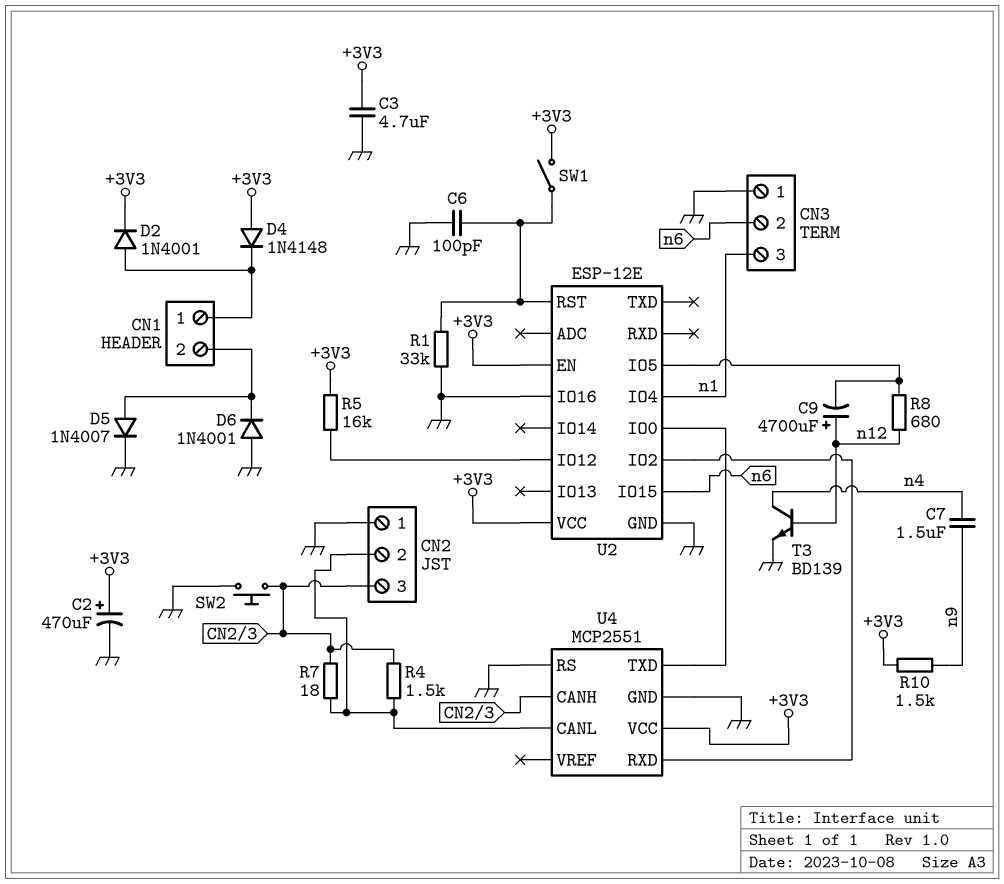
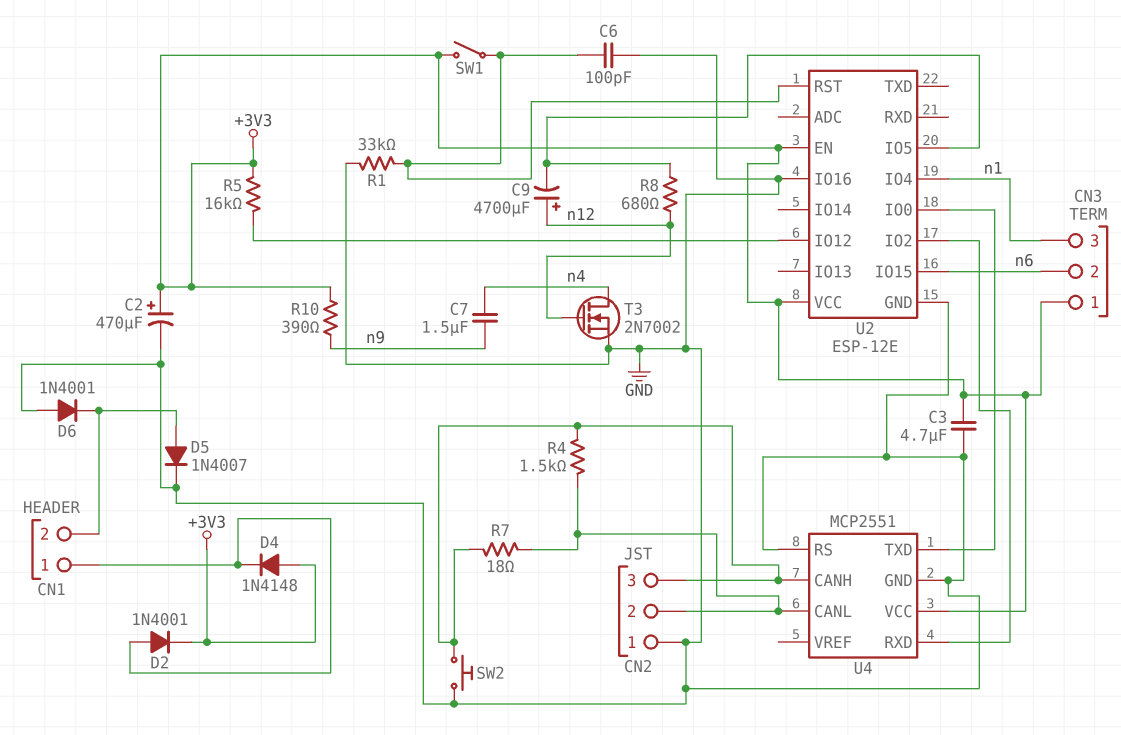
CN3 pin 1: GND -> +3V3
R10: 1.5k (+3V3, n9) -> 390 (+3V3, n9)
T3: NPN BD139 (B n12, C n4, E GND) -> NMOS 2N7002 (G n12, D n4, S GND)

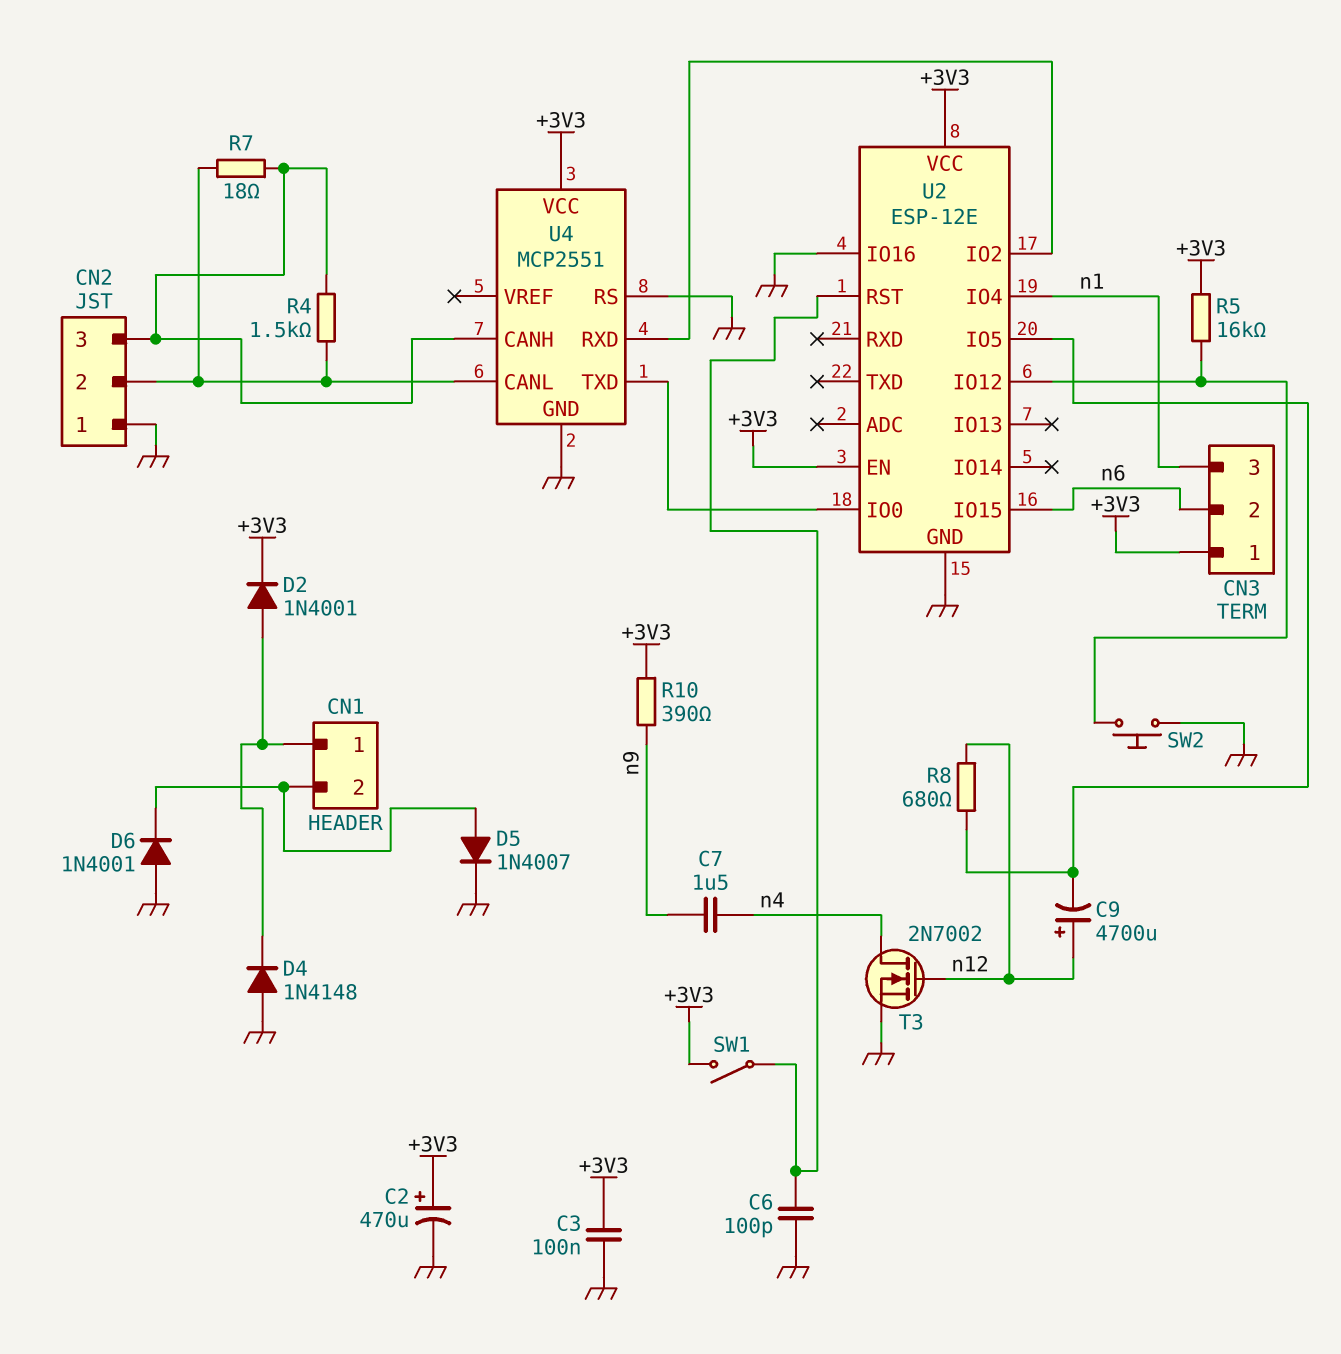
C3: 4.7uF (+3V3, GND) -> 100nF (+3V3, GND)
D4: diode 1N4148 (A +3V3, K CN1/1) -> diode 1N4148 (A GND, K CN1/1)
R1: 33k (GND, U2/RST) -> none
SW2: button (CN2/3, GND) -> button (GND, U2/IO12)

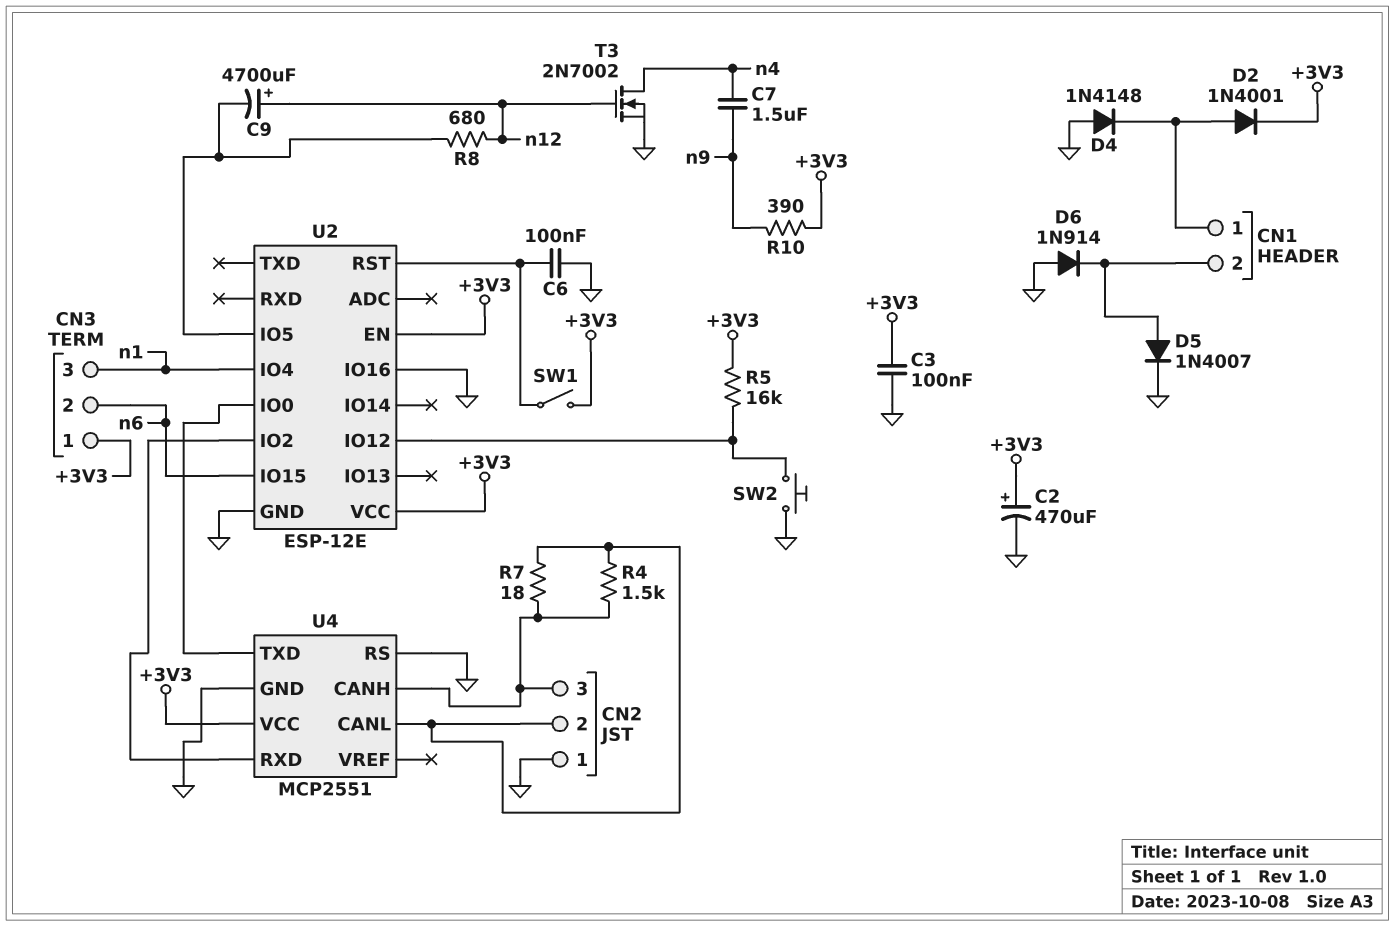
C6: 100pF (GND, U2/RST) -> 100nF (GND, U2/RST)
D6: diode 1N4001 (A GND, K CN1/2) -> diode 1N914 (A GND, K CN1/2)

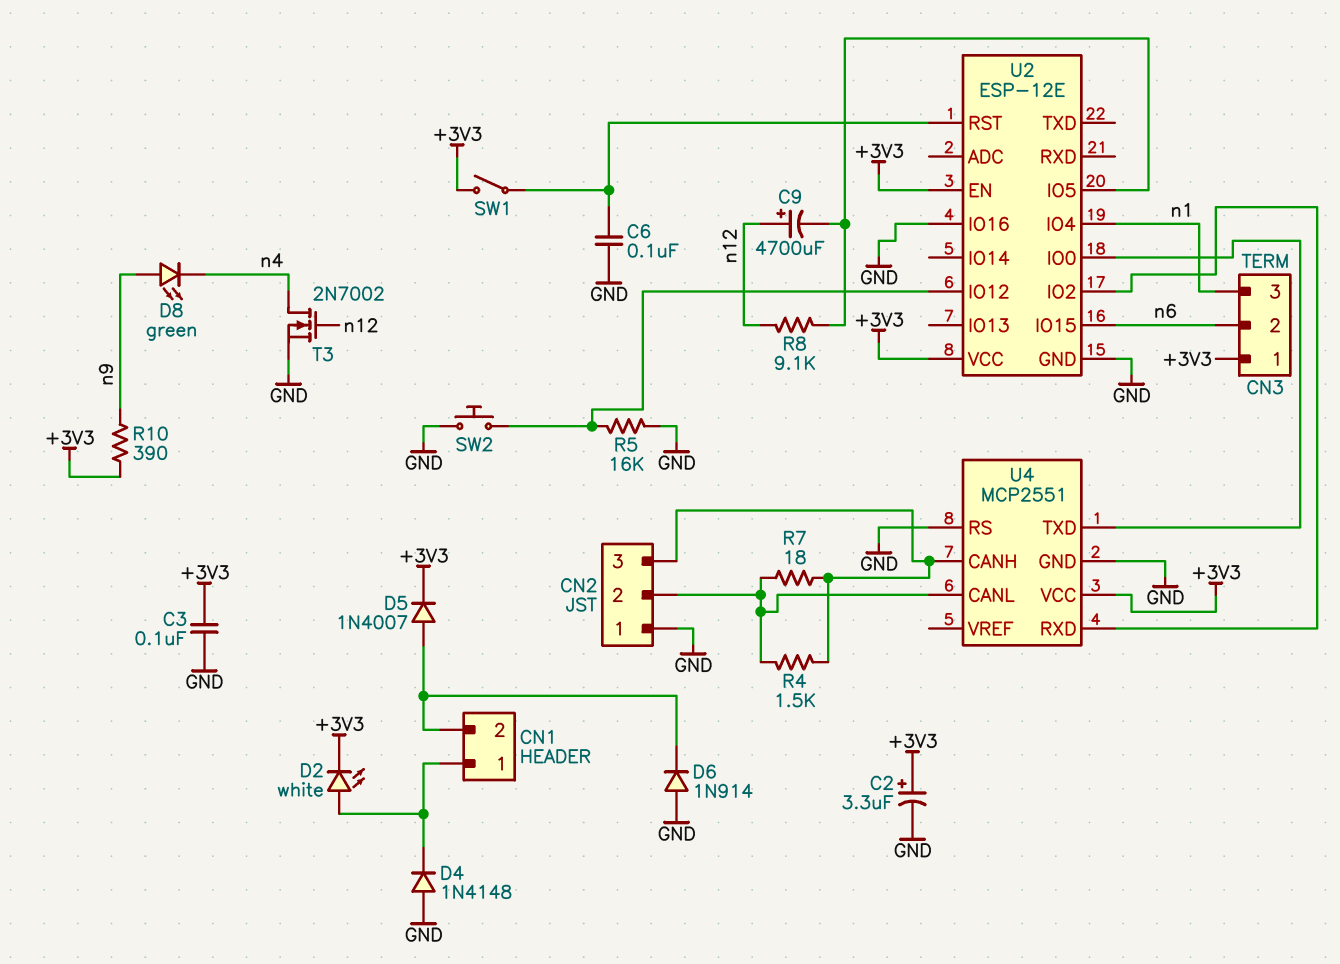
C2: 470uF (plus +3V3, minus GND) -> 3.3uF (plus +3V3, minus GND)
C7: 1.5uF (n4, n9) -> none
D2: diode 1N4001 (A CN1/1, K +3V3) -> LED white (A CN1/1, K +3V3)
D5: diode 1N4007 (A CN1/2, K GND) -> diode 1N4007 (A CN1/2, K +3V3)
D8: none -> LED green (A n9, K n4)
R5: 16k (+3V3, U2/IO12) -> 16k (GND, U2/IO12)
R8: 680 (U2/IO5, n12) -> 9.1k (U2/IO5, n12)

